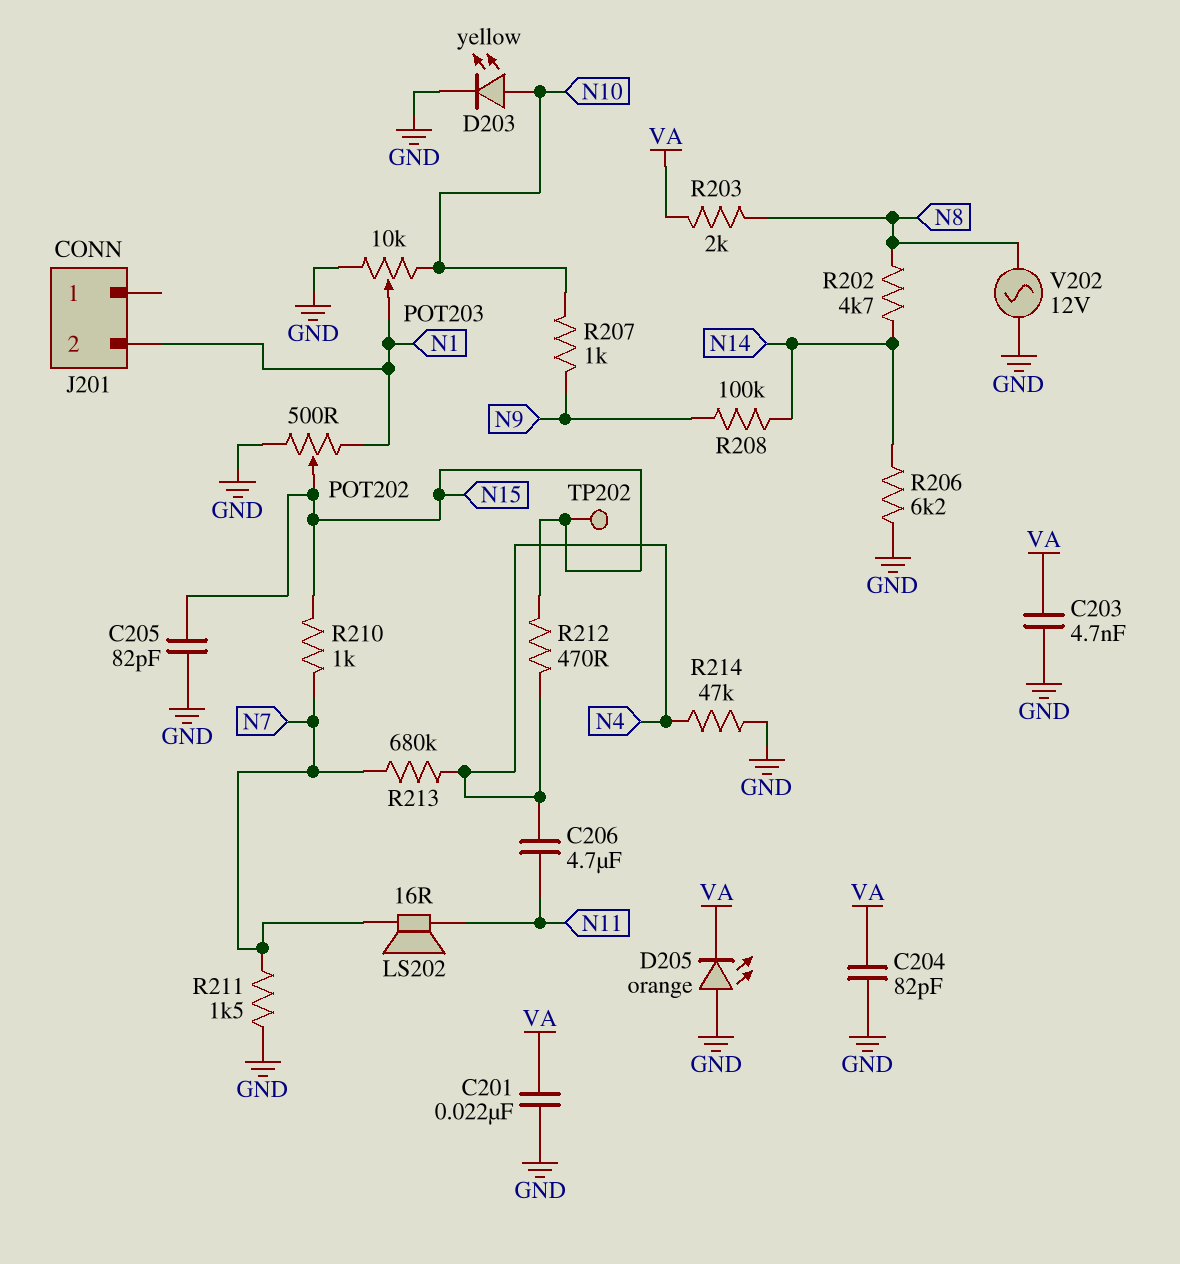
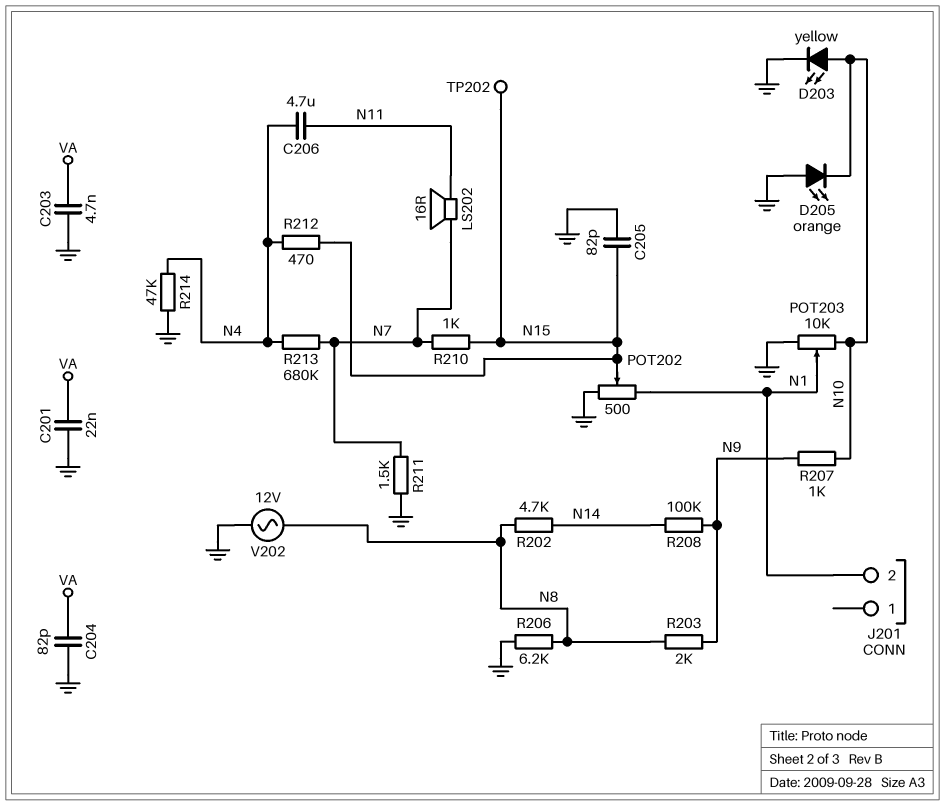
D205: LED orange (A GND, K VA) -> LED orange (A GND, K N10)
R203: 2k (N8, VA) -> 2k (N8, N9)
R206: 6.2k (GND, N14) -> 6.2k (GND, N8)

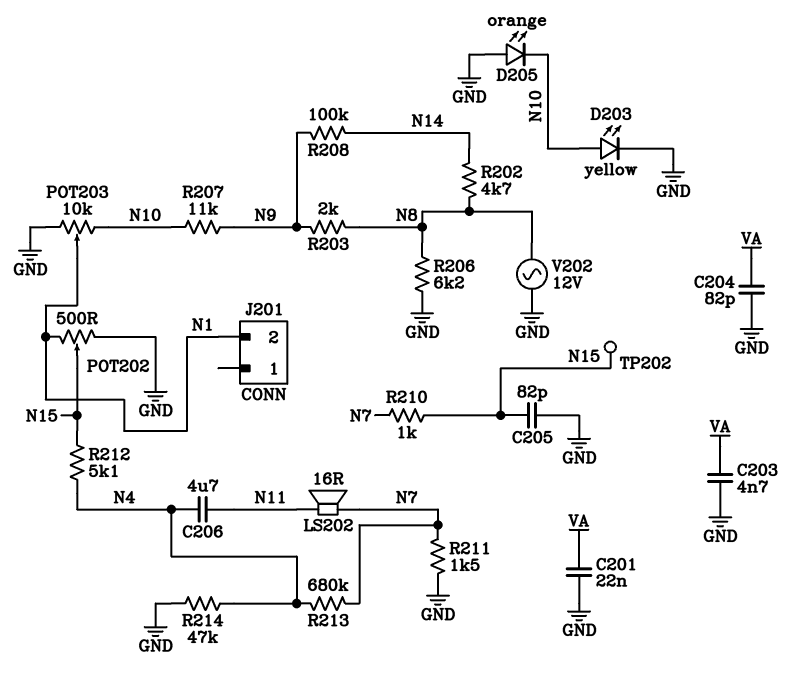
R207: 1k (N9, N10) -> 11k (N9, N10)
R212: 470 (N4, N15) -> 5.1k (N4, N15)

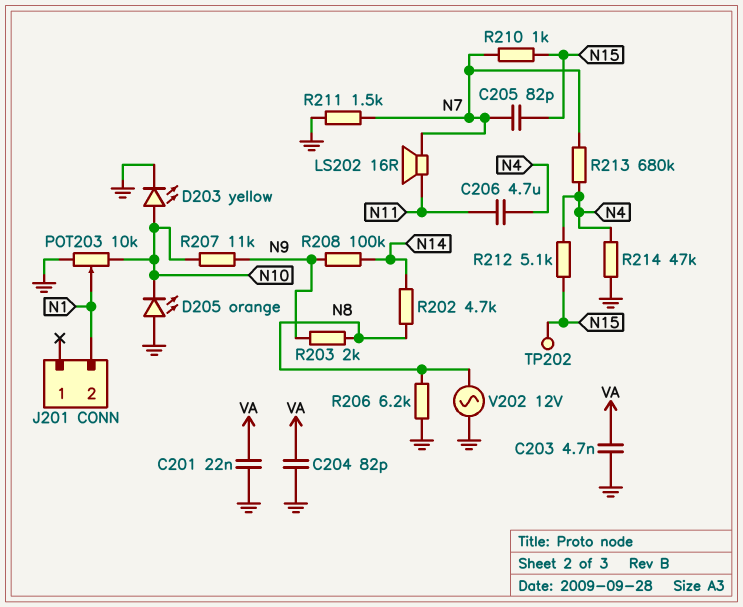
C205: 82pF (GND, N15) -> 82pF (N7, N15)
POT202: 500 (GND, N1, wiper N15) -> none

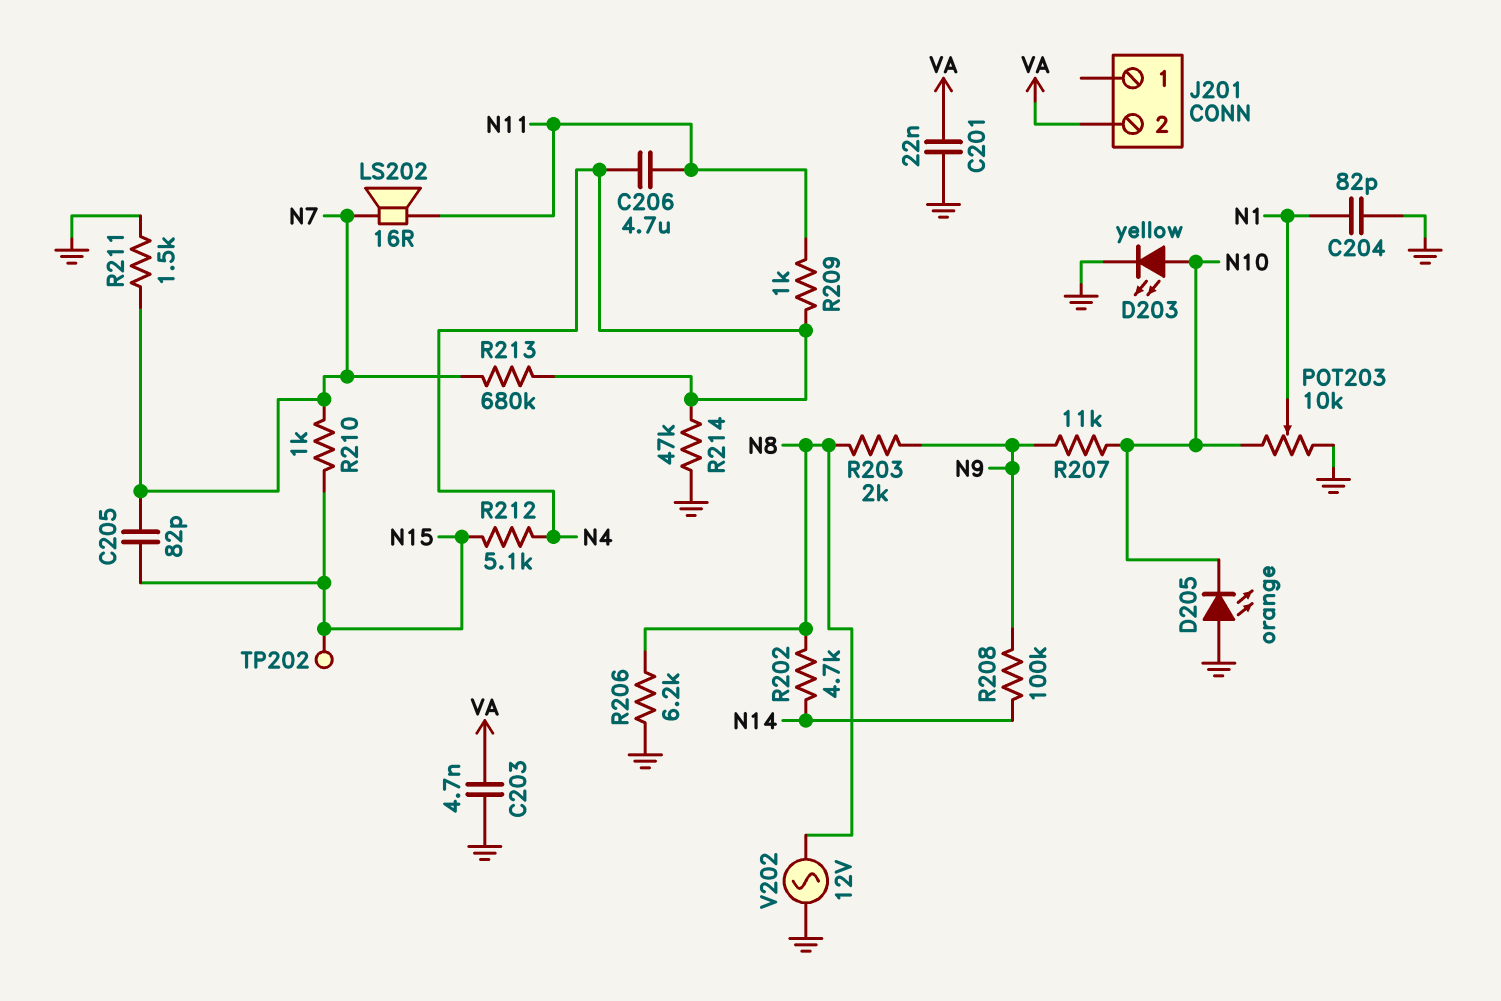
C204: 82pF (GND, VA) -> 82pF (GND, N1)
J201 pin 2: N1 -> VA
R209: none -> 1k (N4, N11)

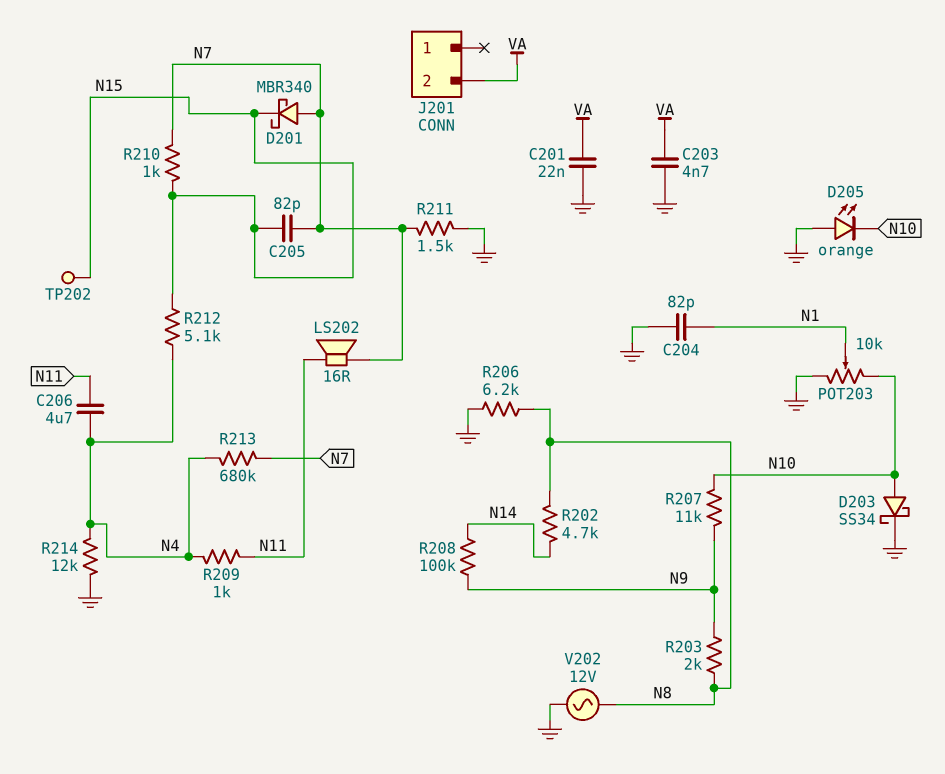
D201: none -> schottky MBR340 (A N7, K N15)
D203: LED yellow (A N10, K GND) -> schottky SS34 (A N10, K GND)
R214: 47k (GND, N4) -> 12k (GND, N4)

